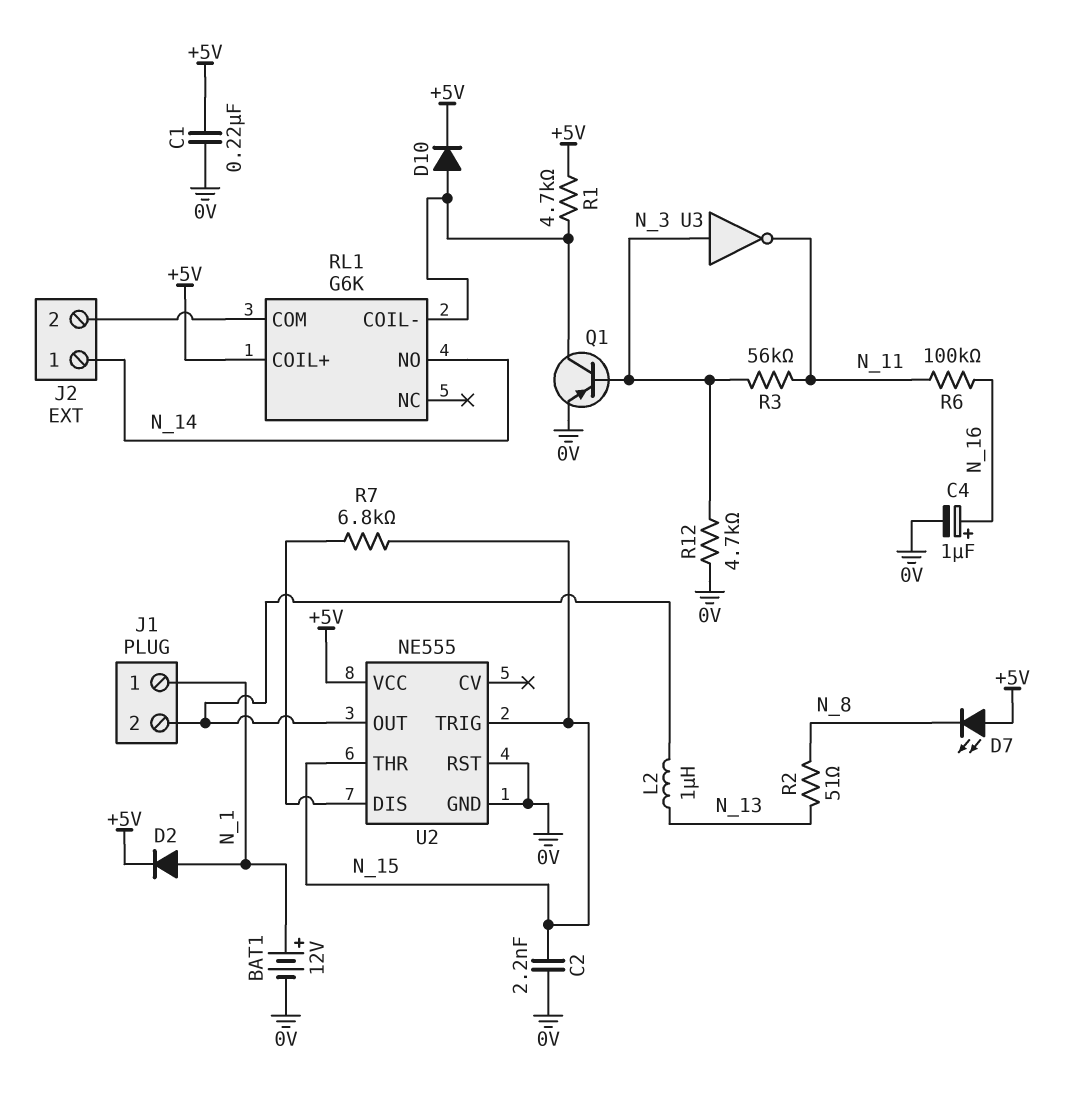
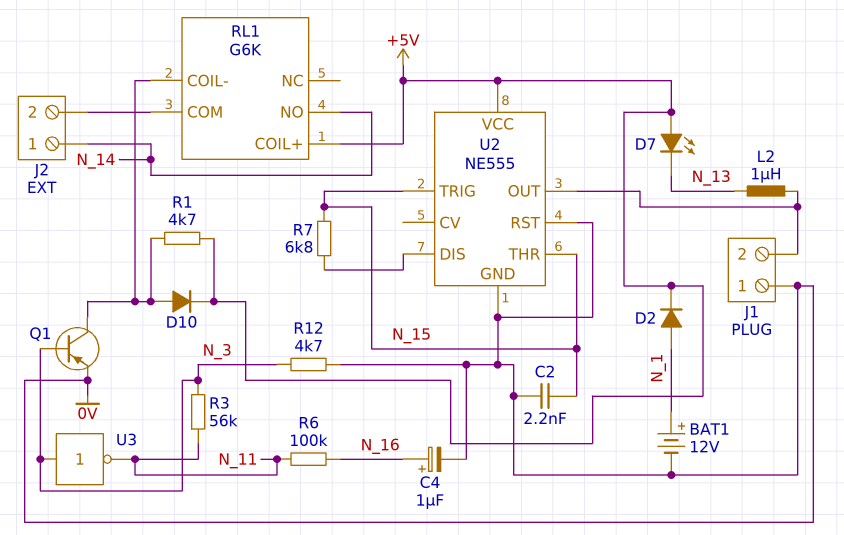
C1: 220nF (+5V, 0V) -> none
D7: LED (A +5V, K N_8) -> LED (A +5V, K N_13)
J1 pin 1: N_1 -> 0V
R2: 51 (N_8, N_13) -> none

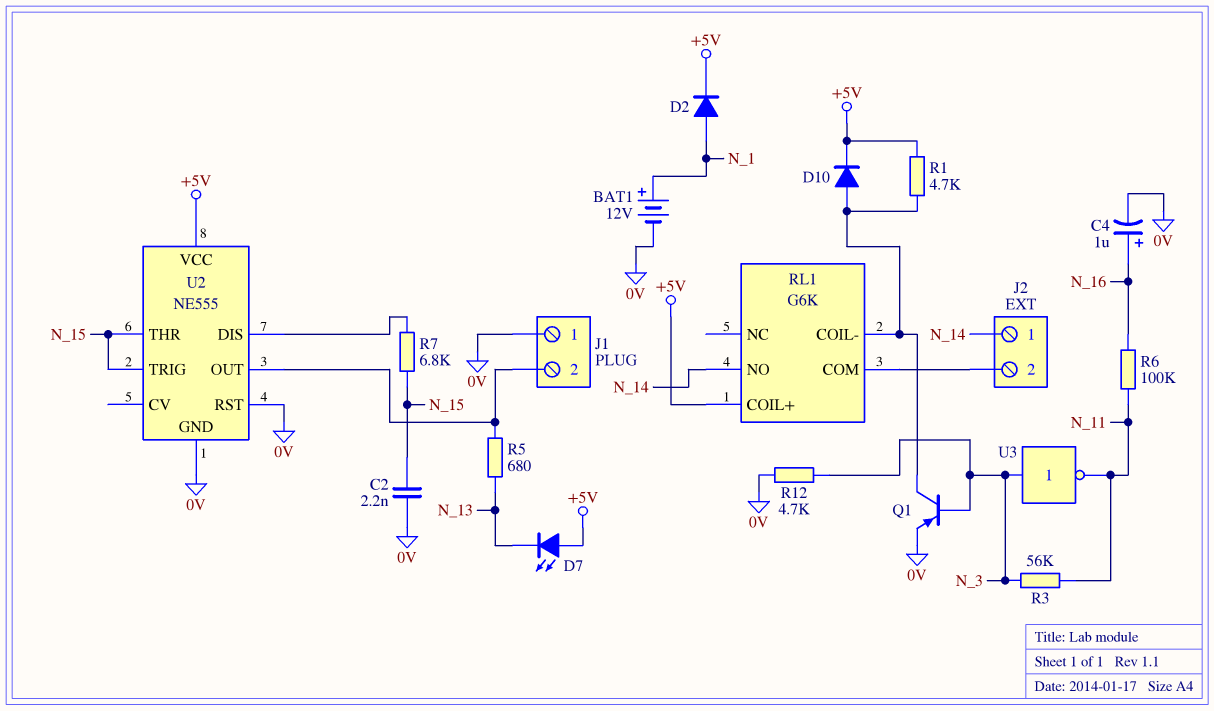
L2: 1uH (J1/2, N_13) -> none
R5: none -> 680 (J1/2, N_13)

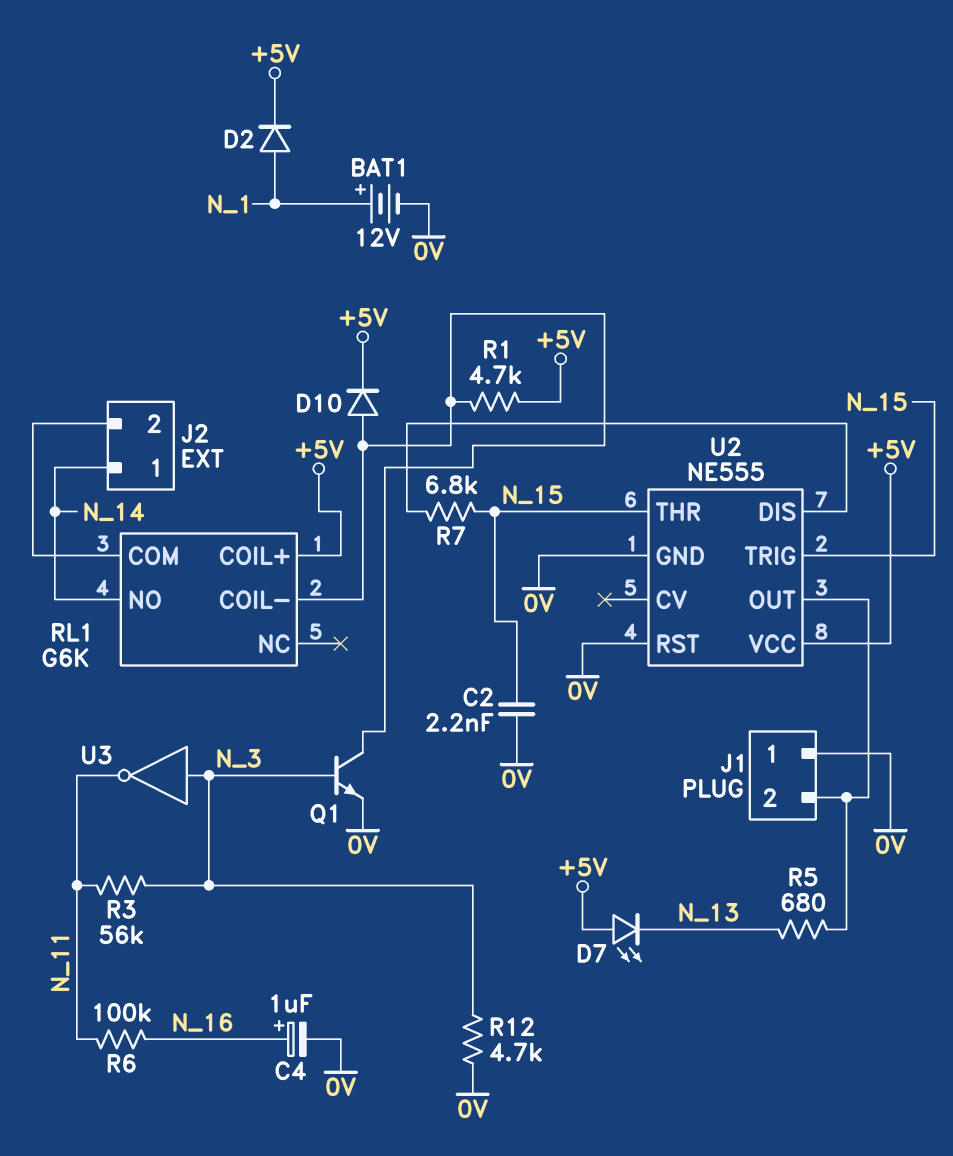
Q1: PNP (B N_3, C RL1/COIL-, E 0V) -> NPN (B N_3, C RL1/COIL-, E 0V)

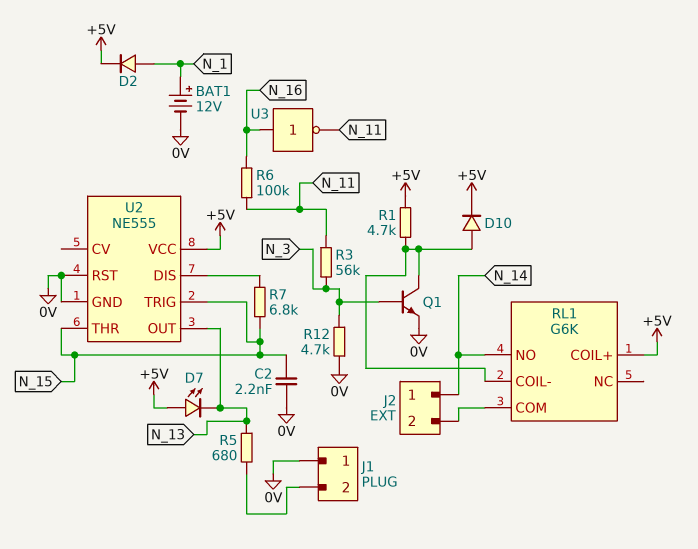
C4: 1uF (plus N_16, minus 0V) -> none
U2 pin OUT: J1/2 -> N_13
U3: NOT (in N_3, out N_11) -> NOT (in N_16, out N_11)

